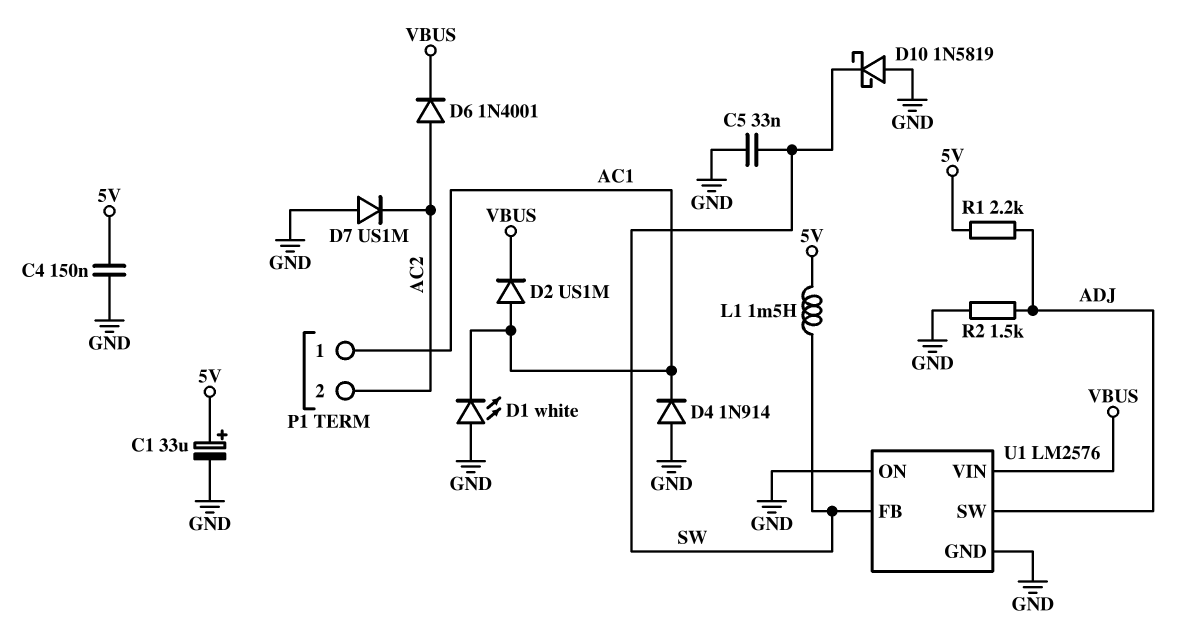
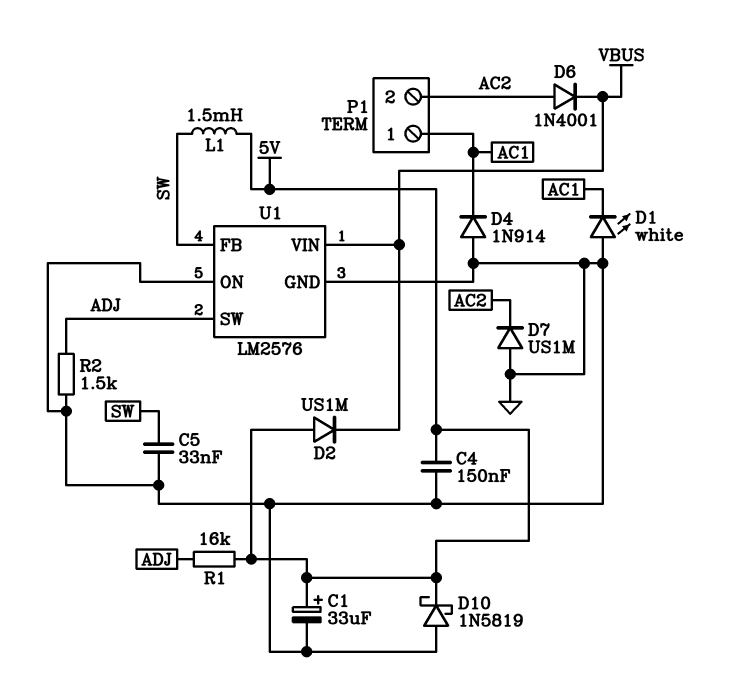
D2: diode US1M (A AC1, K VBUS) -> diode US1M (A 5V, K VBUS)
D10: schottky 1N5819 (A GND, K SW) -> schottky 1N5819 (A GND, K 5V)
R1: 2.2k (5V, ADJ) -> 16k (5V, ADJ)

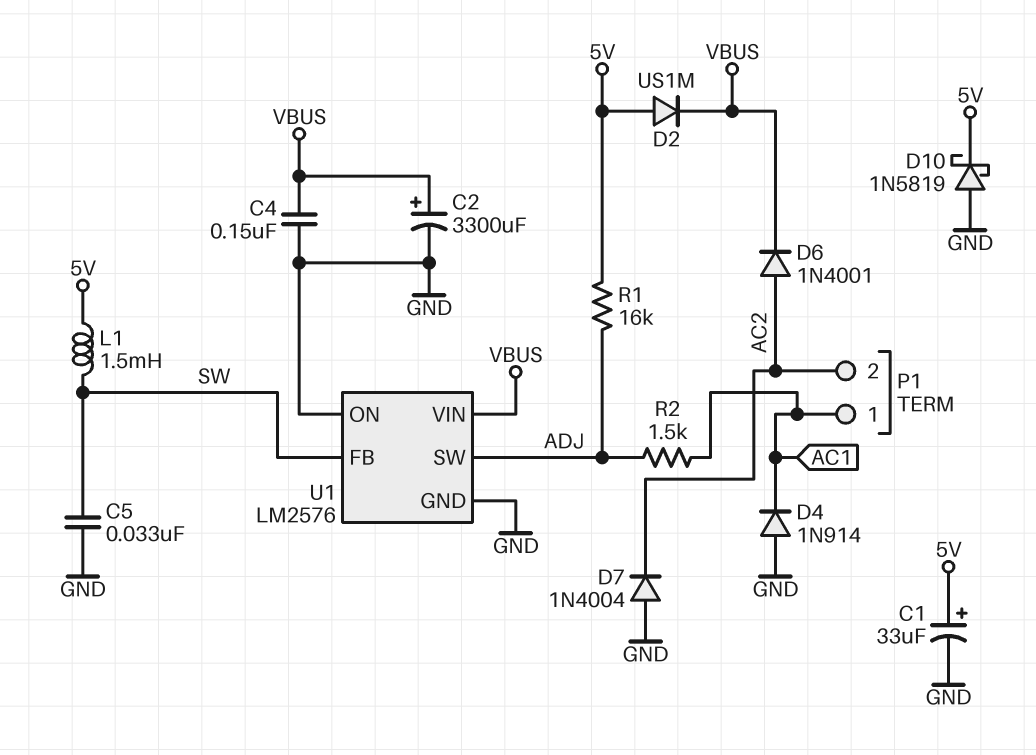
C2: none -> 3300uF (plus VBUS, minus GND)
C4: 150nF (5V, GND) -> 150nF (GND, VBUS)
D1: LED white (A GND, K AC1) -> none
D7: diode US1M (A GND, K AC2) -> diode 1N4004 (A GND, K AC2)
R2: 1.5k (ADJ, GND) -> 1.5k (AC1, ADJ)

